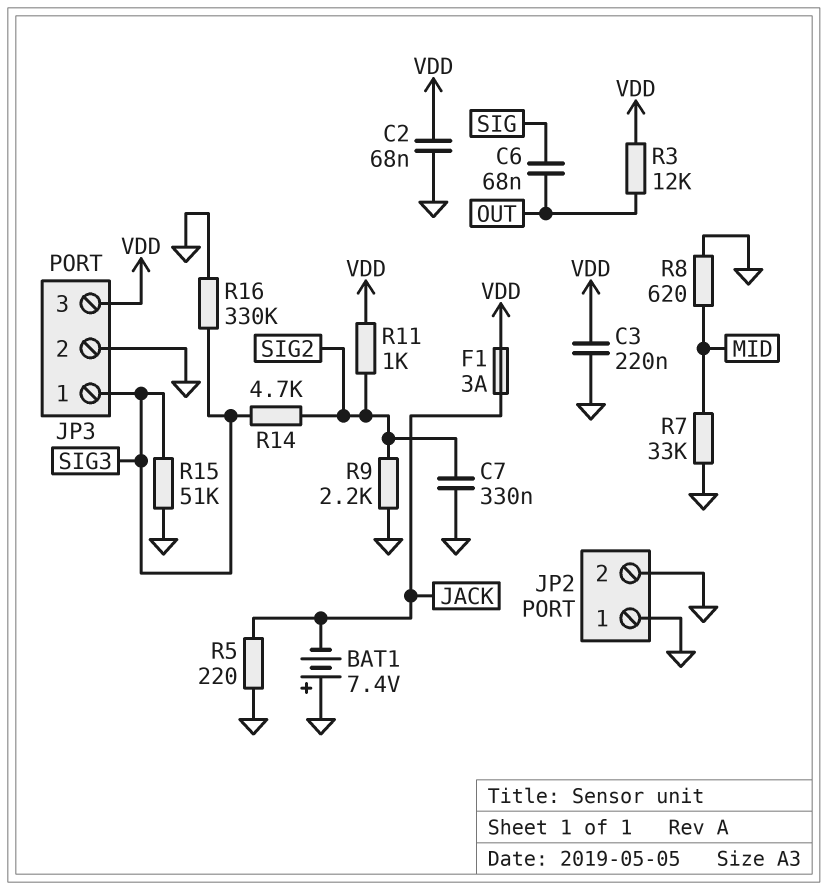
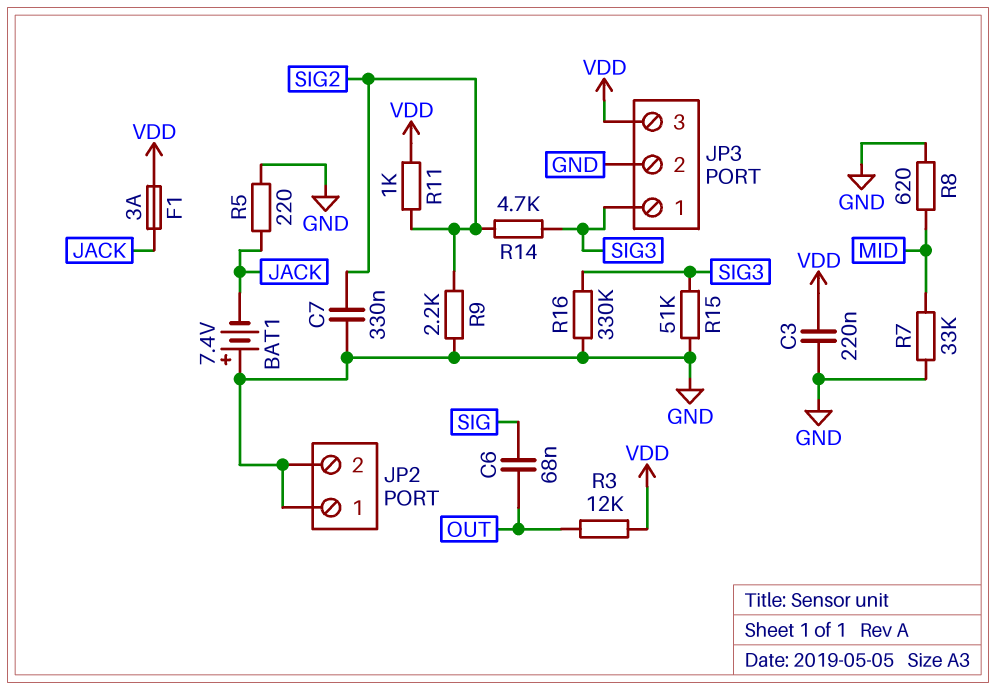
C2: 68nF (GND, VDD) -> none

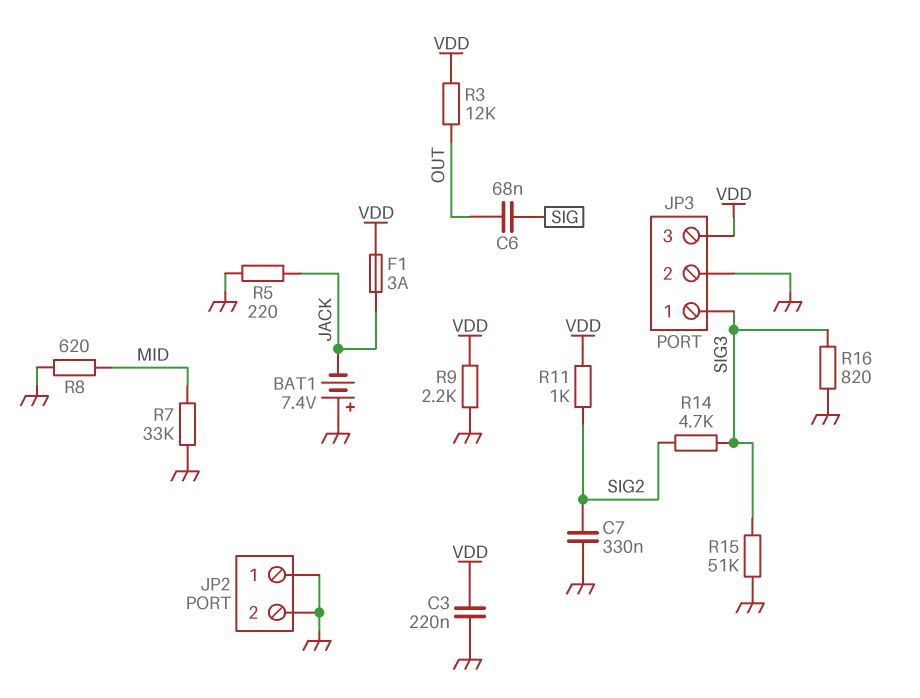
R9: 2.2k (GND, SIG2) -> 2.2k (GND, VDD)
R16: 330k (GND, SIG3) -> 820 (GND, SIG3)

